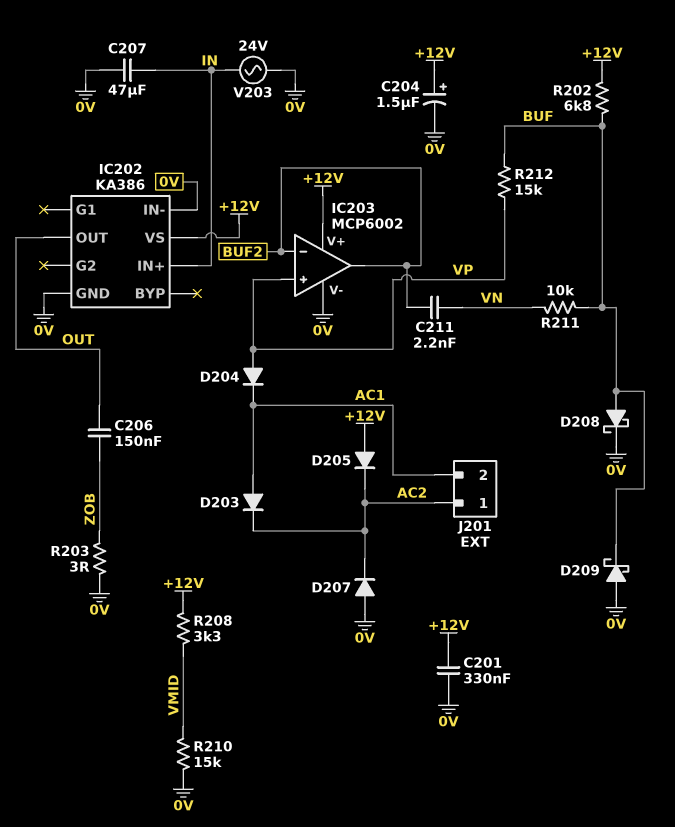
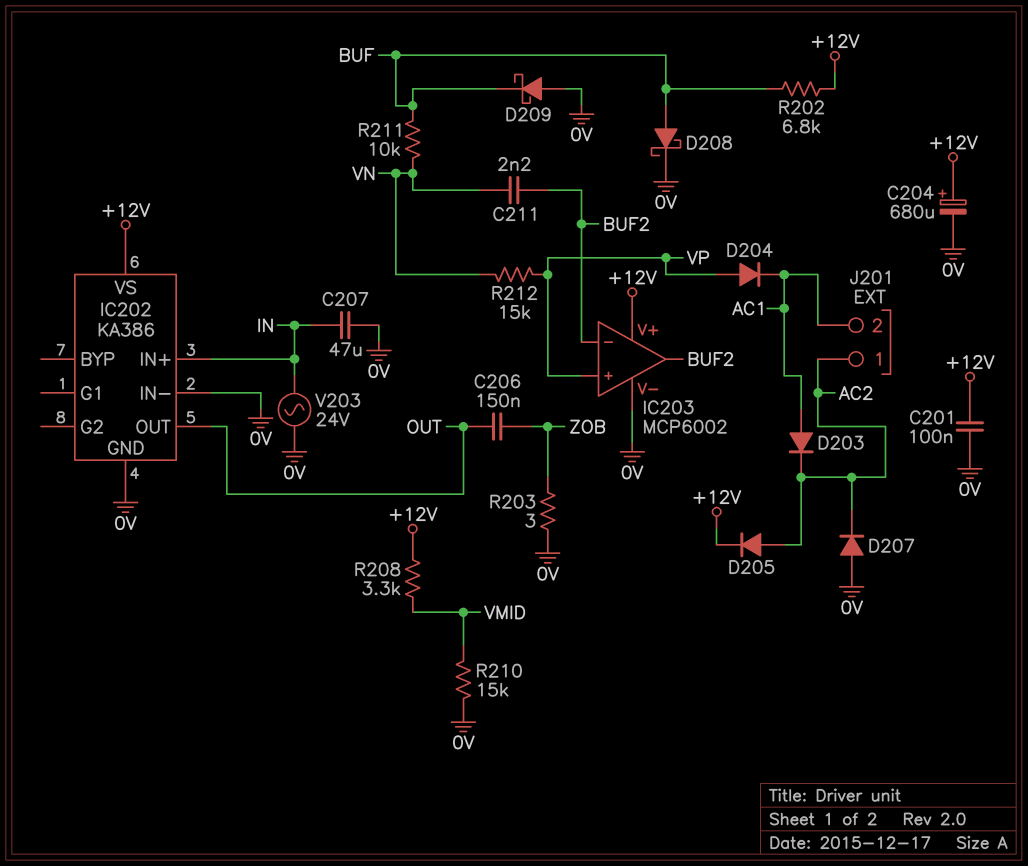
C201: 330nF (+12V, 0V) -> 100nF (+12V, 0V)
C204: 1.5uF (plus +12V, minus 0V) -> 680uF (plus +12V, minus 0V)
D205: diode (A +12V, K AC2) -> diode (A AC2, K +12V)
R212: 15k (BUF, VP) -> 15k (VN, VP)

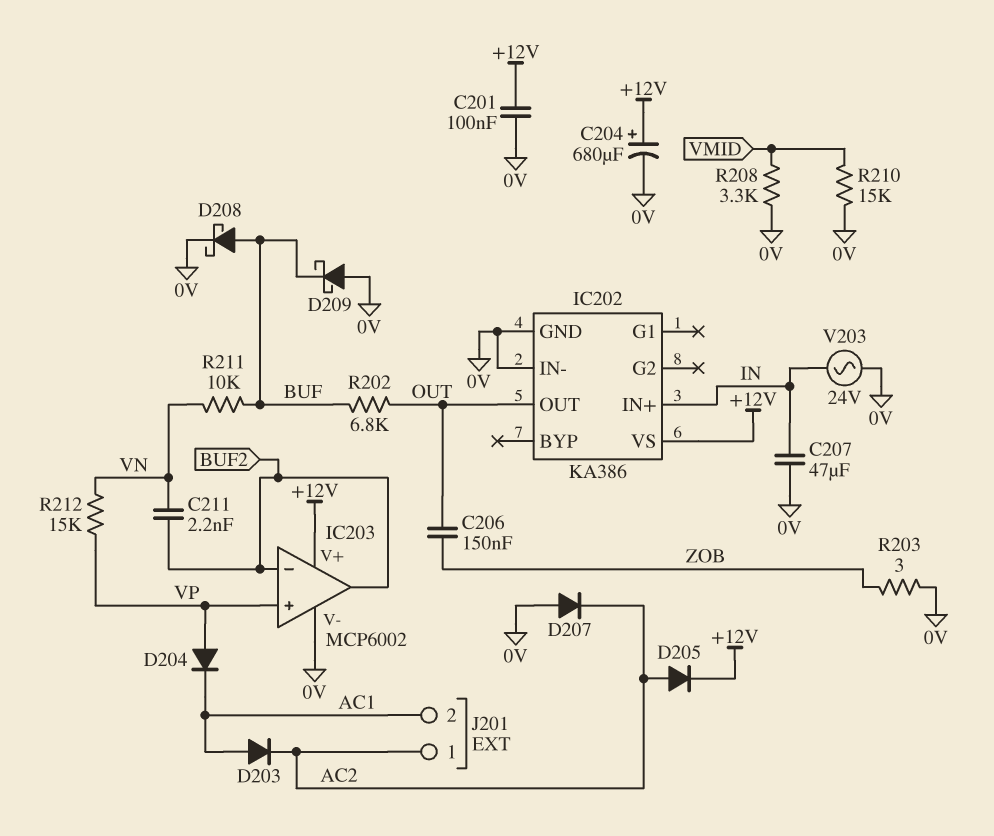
R202: 6.8k (+12V, BUF) -> 6.8k (BUF, OUT)
R208: 3.3k (+12V, VMID) -> 3.3k (0V, VMID)

